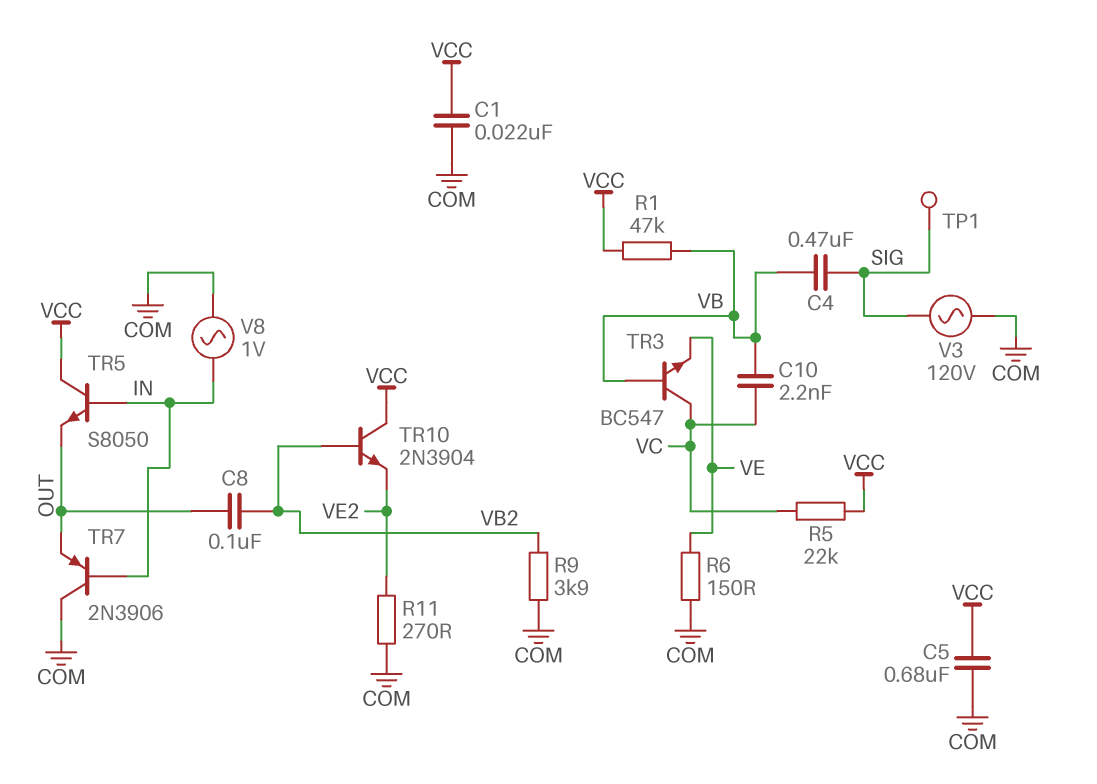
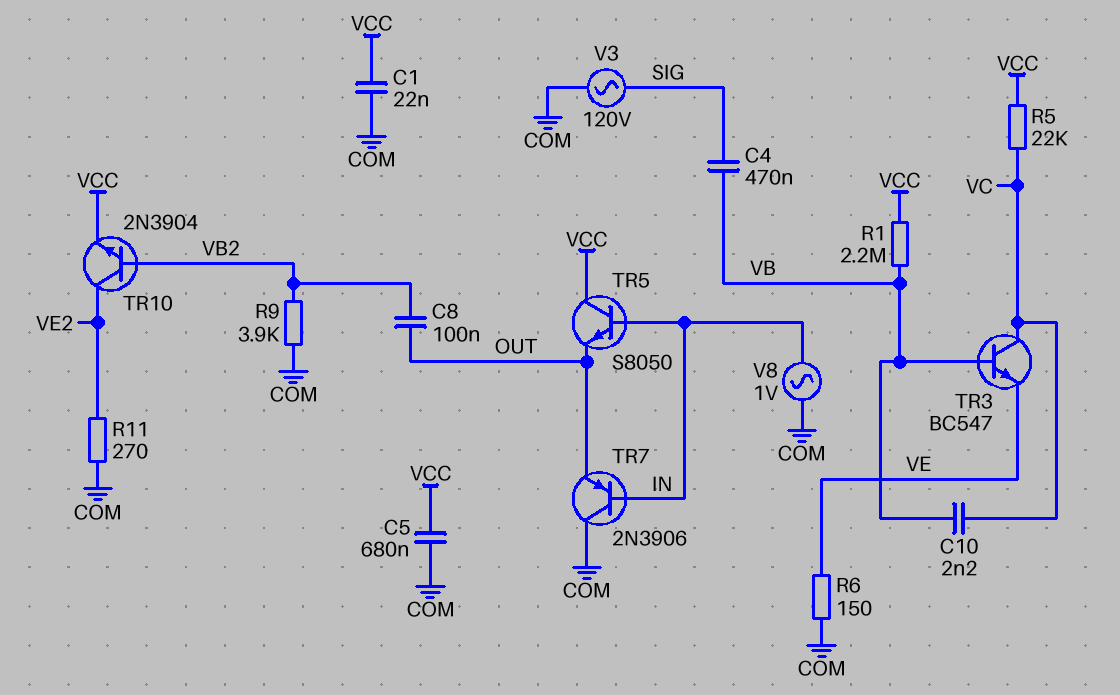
R1: 47k (VB, VCC) -> 2.2M (VB, VCC)
TP1: test point (SIG) -> none
TR10: NPN 2N3904 (B VB2, C VCC, E VE2) -> NPN 2N3904 (B VB2, C VE2, E VCC)

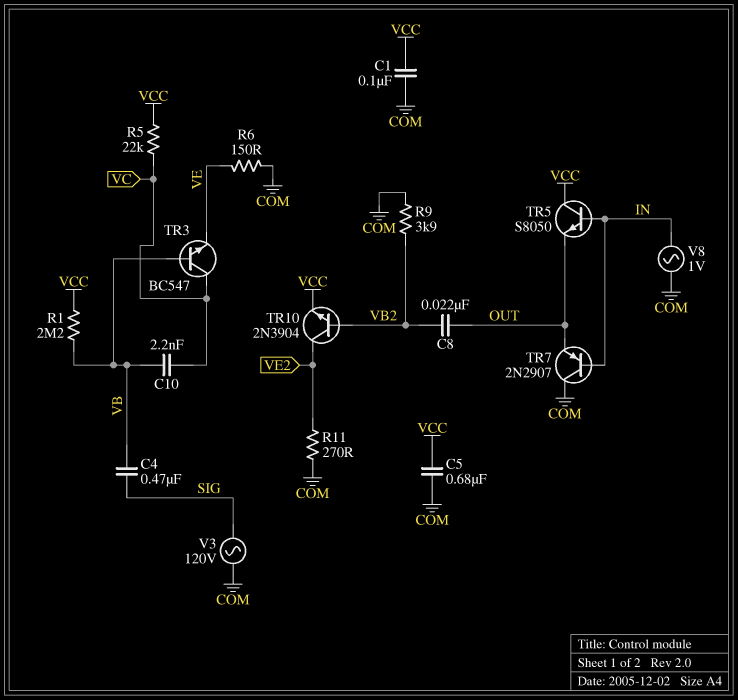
C1: 22nF (COM, VCC) -> 100nF (COM, VCC)
C8: 100nF (OUT, VB2) -> 22nF (OUT, VB2)
TR7: PNP 2N3906 (B IN, C COM, E OUT) -> PNP 2N2907 (B IN, C COM, E OUT)

